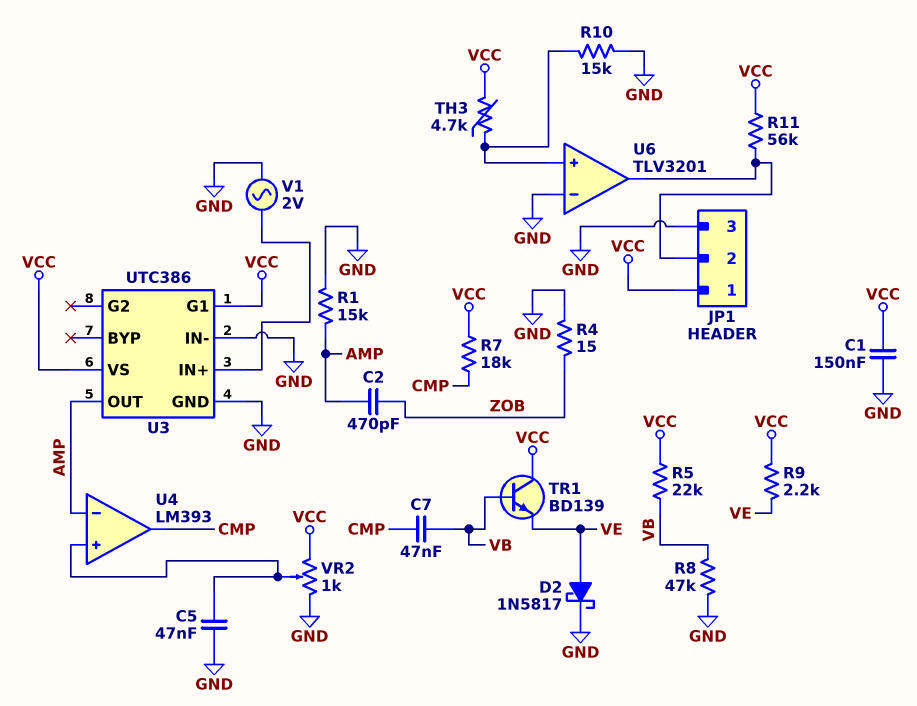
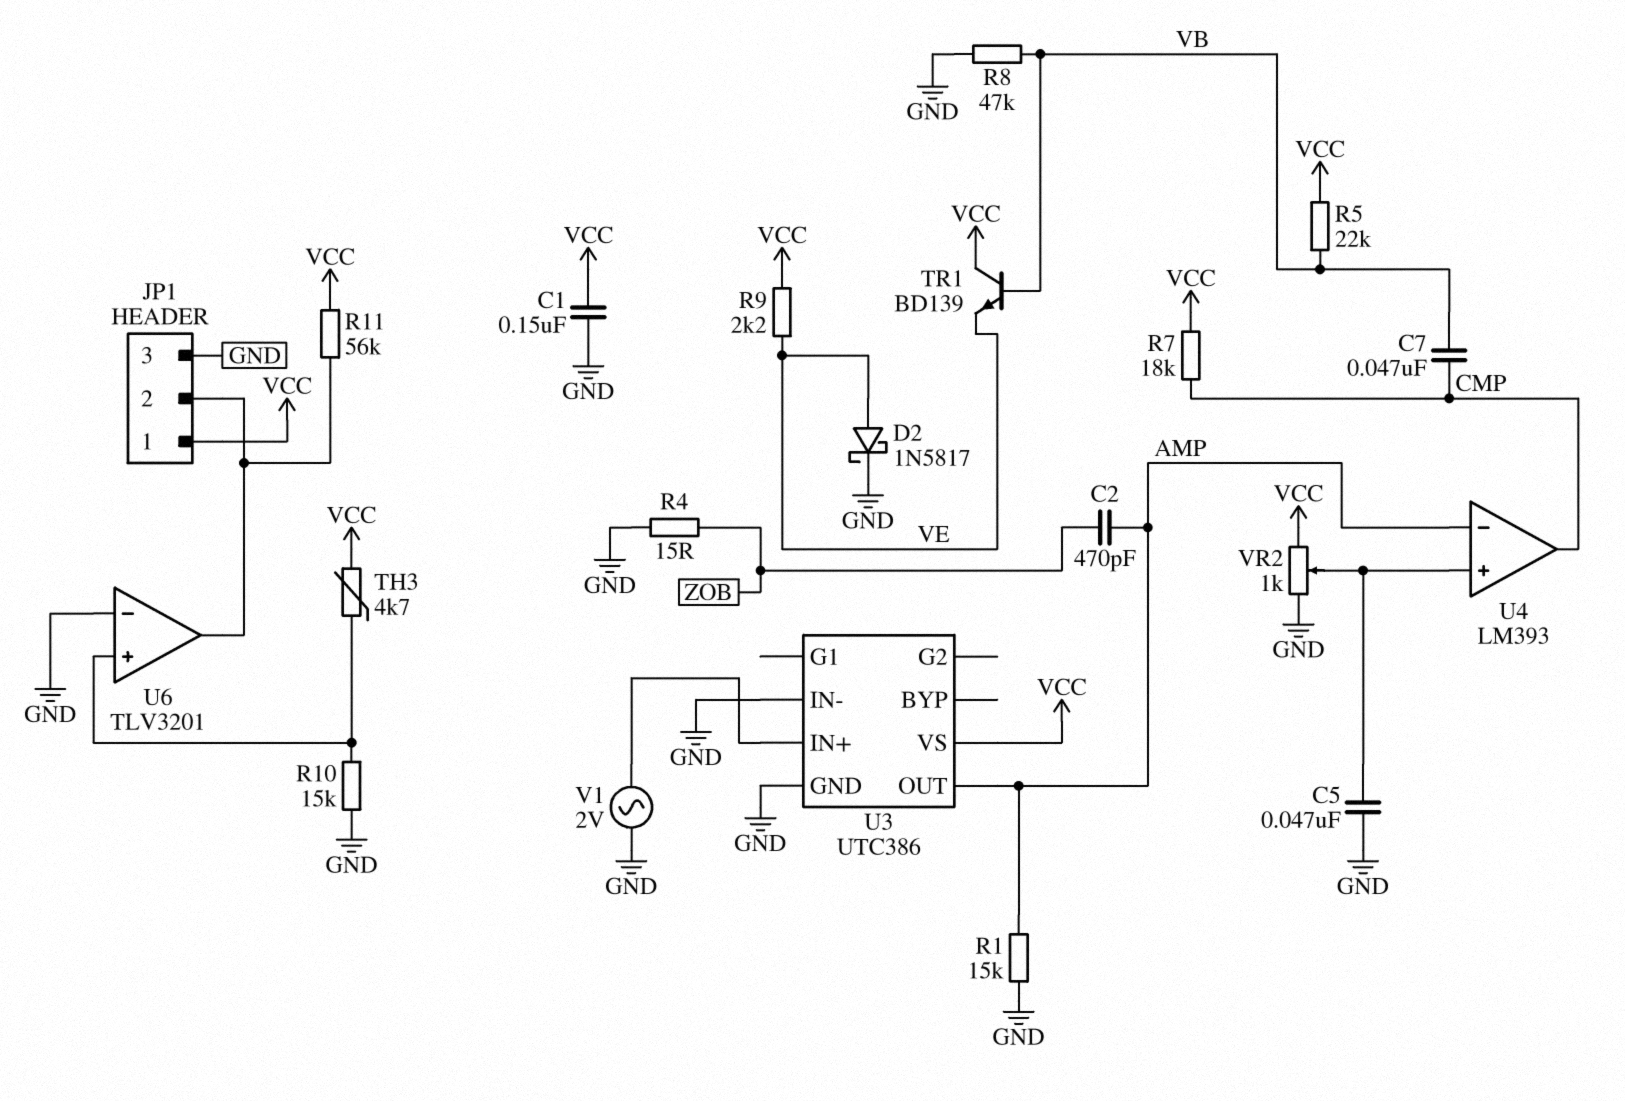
U3 pin G1: VCC -> none

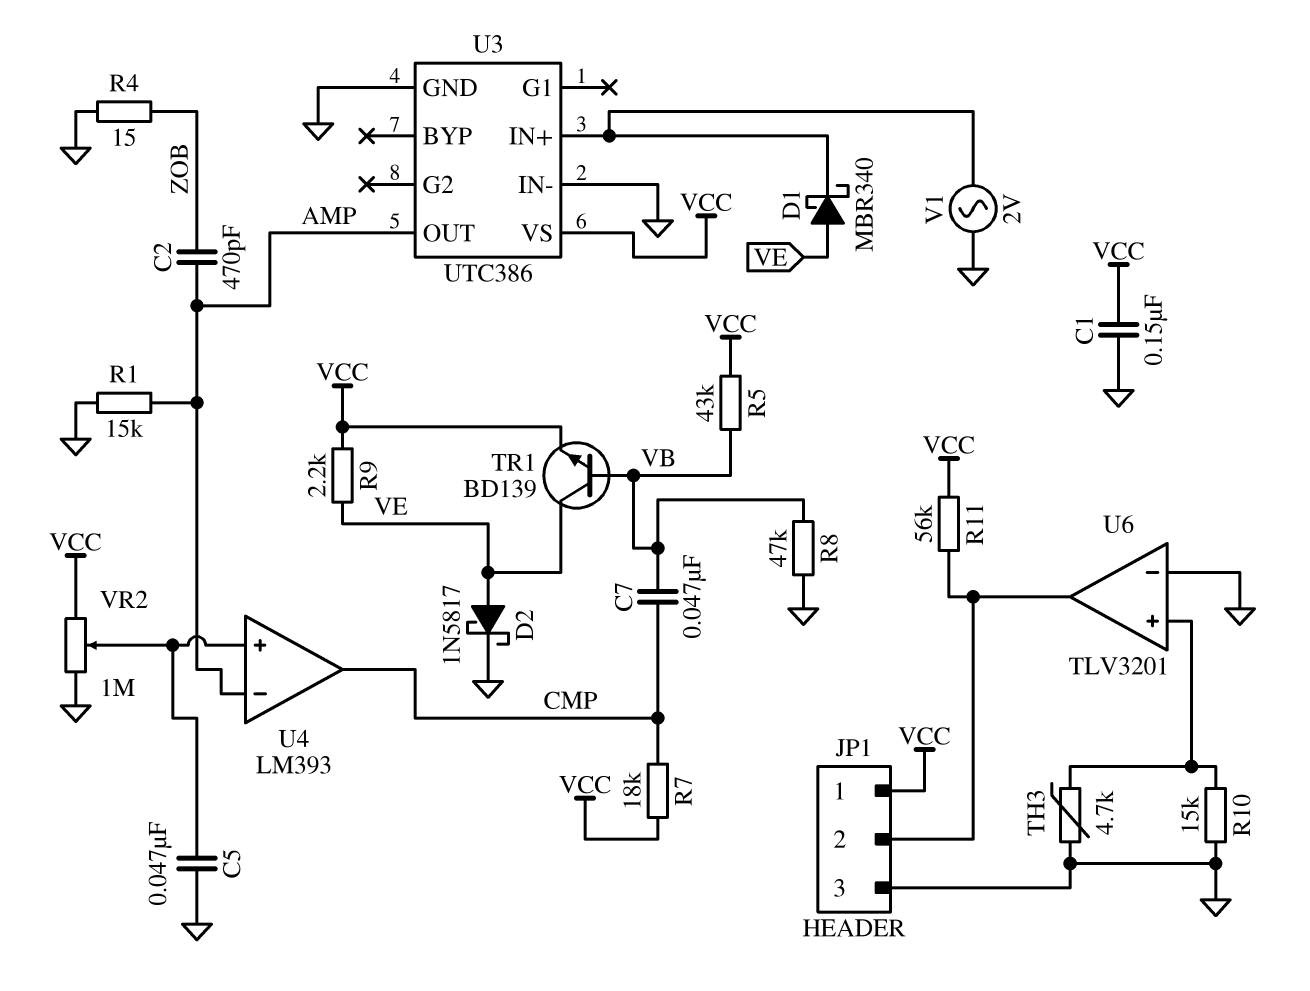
D1: none -> schottky MBR340 (A VE, K U3/IN+)
R5: 22k (VB, VCC) -> 43k (VB, VCC)
TH3: 4.7k (U6/in+, VCC) -> 4.7k (GND, U6/in+)
TR1: NPN BD139 (B VB, C VCC, E VE) -> NPN BD139 (B VB, C VE, E VCC)
VR2: 1k (GND, VCC, wiper U4/in+) -> 1M (GND, VCC, wiper U4/in+)

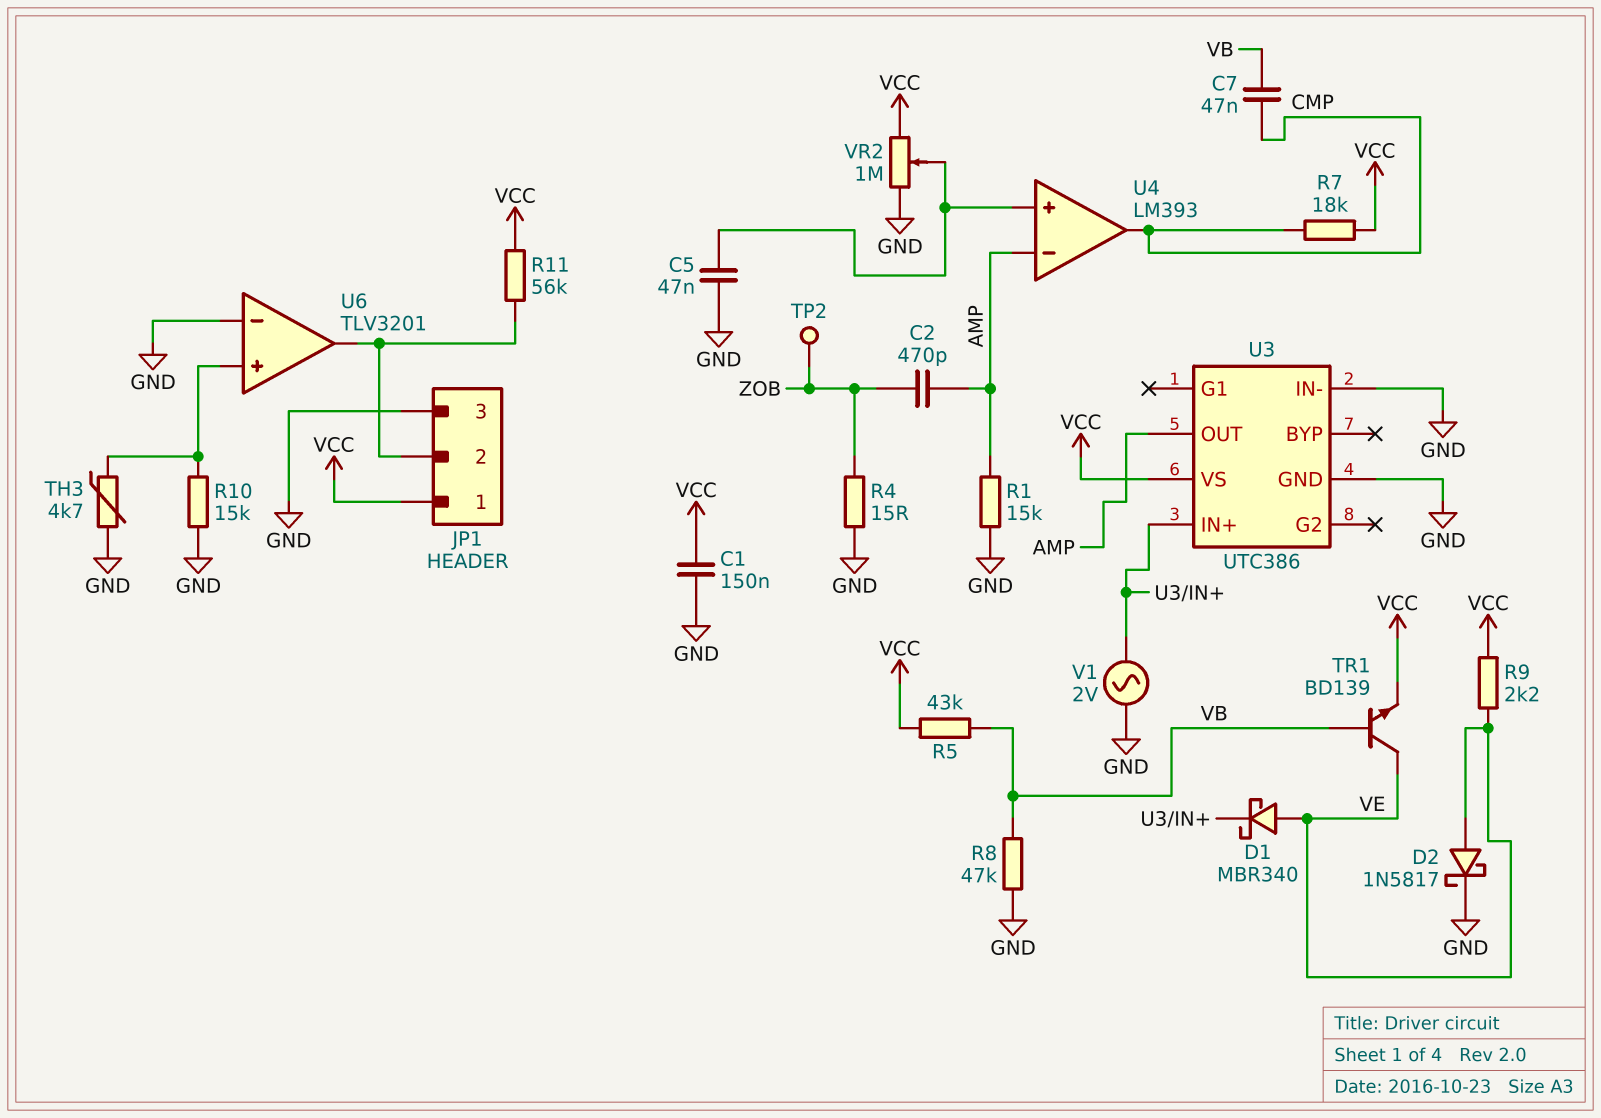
TP2: none -> test point (ZOB)

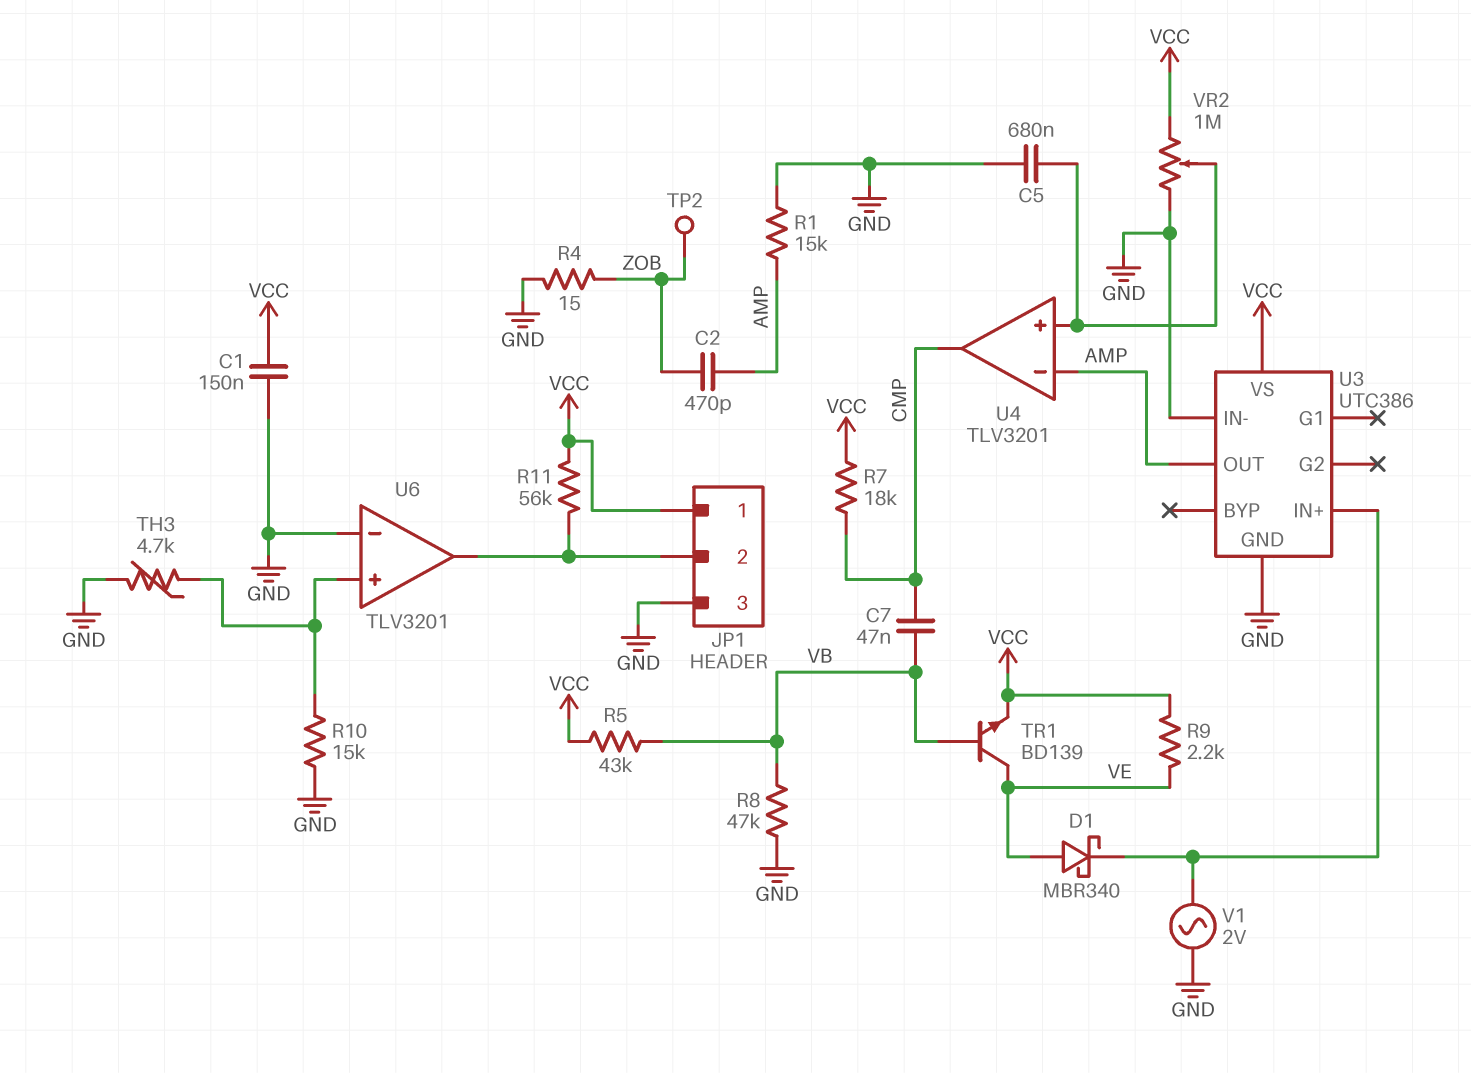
C5: 47nF (GND, U4/in+) -> 680nF (GND, U4/in+)
D2: schottky 1N5817 (A VE, K GND) -> none
U4: LM393 -> TLV3201

